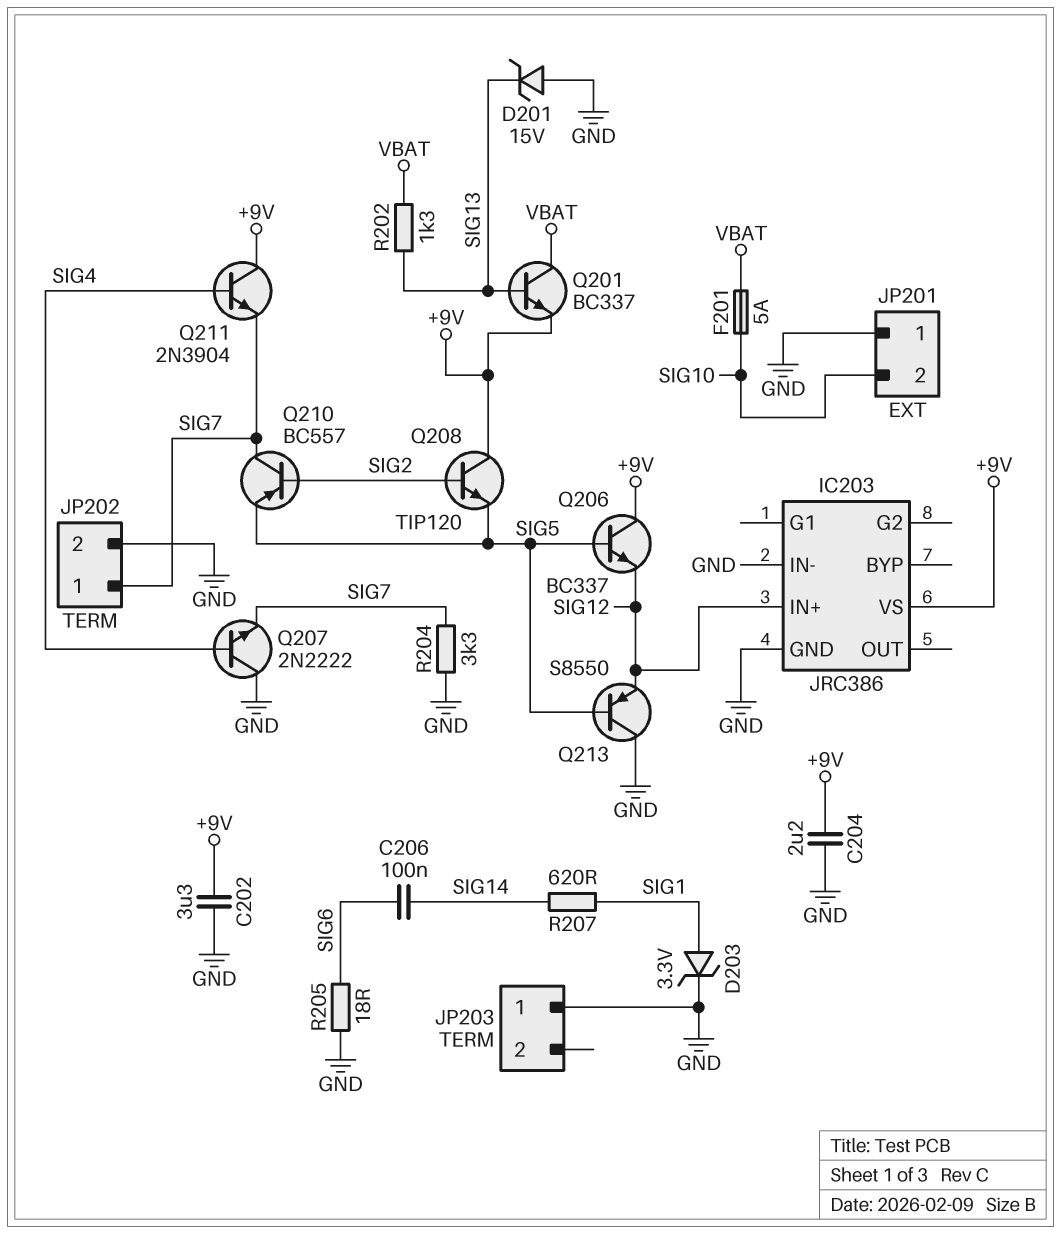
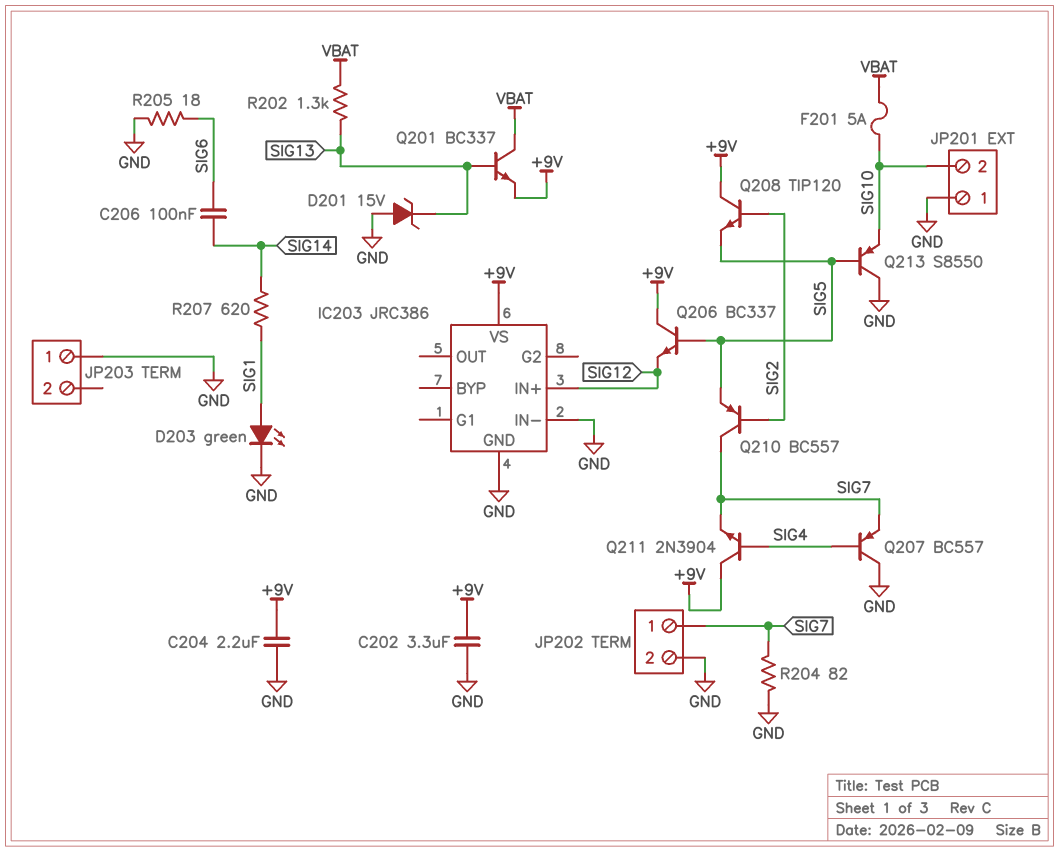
D203: zener 3.3V (A SIG1, K GND) -> LED green (A SIG1, K GND)
Q207: NPN 2N2222 (B SIG4, C GND, E SIG7) -> PNP BC557 (B SIG4, C GND, E SIG7)
Q213: PNP S8550 (B SIG5, C GND, E SIG12) -> PNP S8550 (B SIG5, C GND, E SIG10)
R204: 3.3k (GND, SIG7) -> 82 (GND, SIG7)

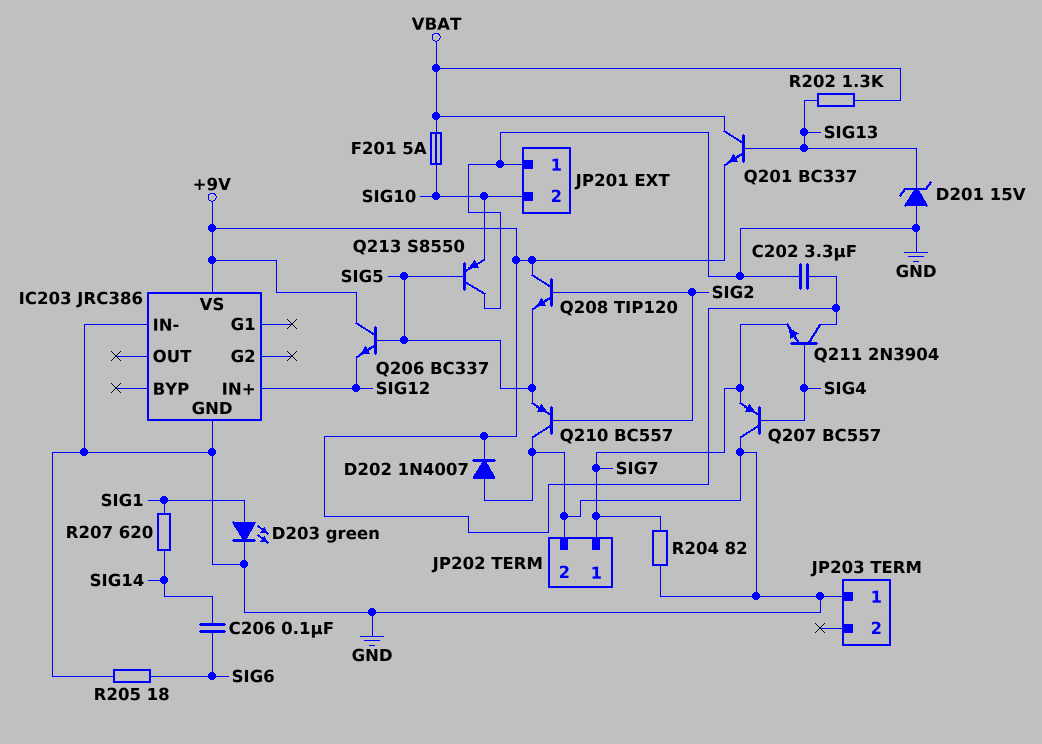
C204: 2.2uF (+9V, GND) -> none
D202: none -> diode 1N4007 (A GND, K +9V)
Q210: PNP BC557 (B SIG2, C SIG7, E SIG5) -> PNP BC557 (B SIG2, C GND, E SIG5)

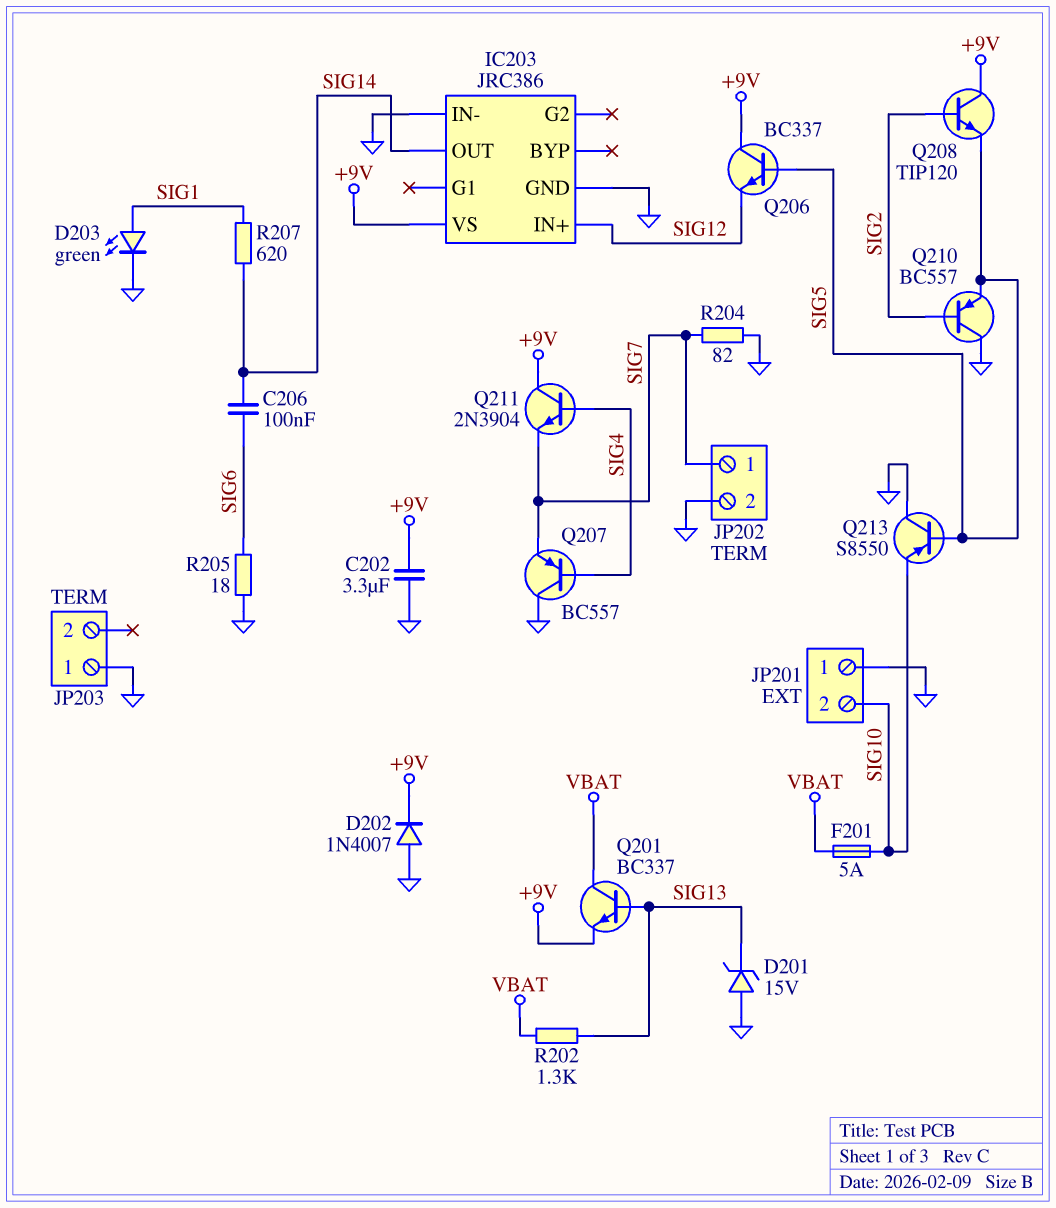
IC203 pin OUT: none -> SIG14

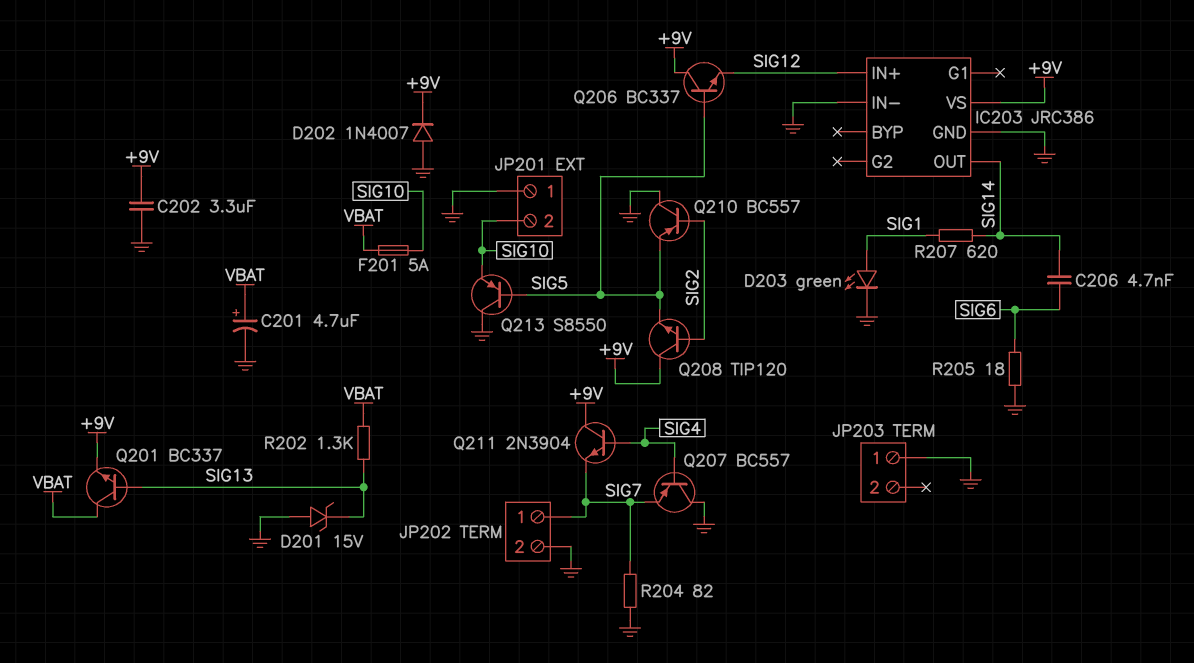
C201: none -> 4.7uF (plus VBAT, minus GND)
C206: 100nF (SIG6, SIG14) -> 4.7nF (SIG6, SIG14)

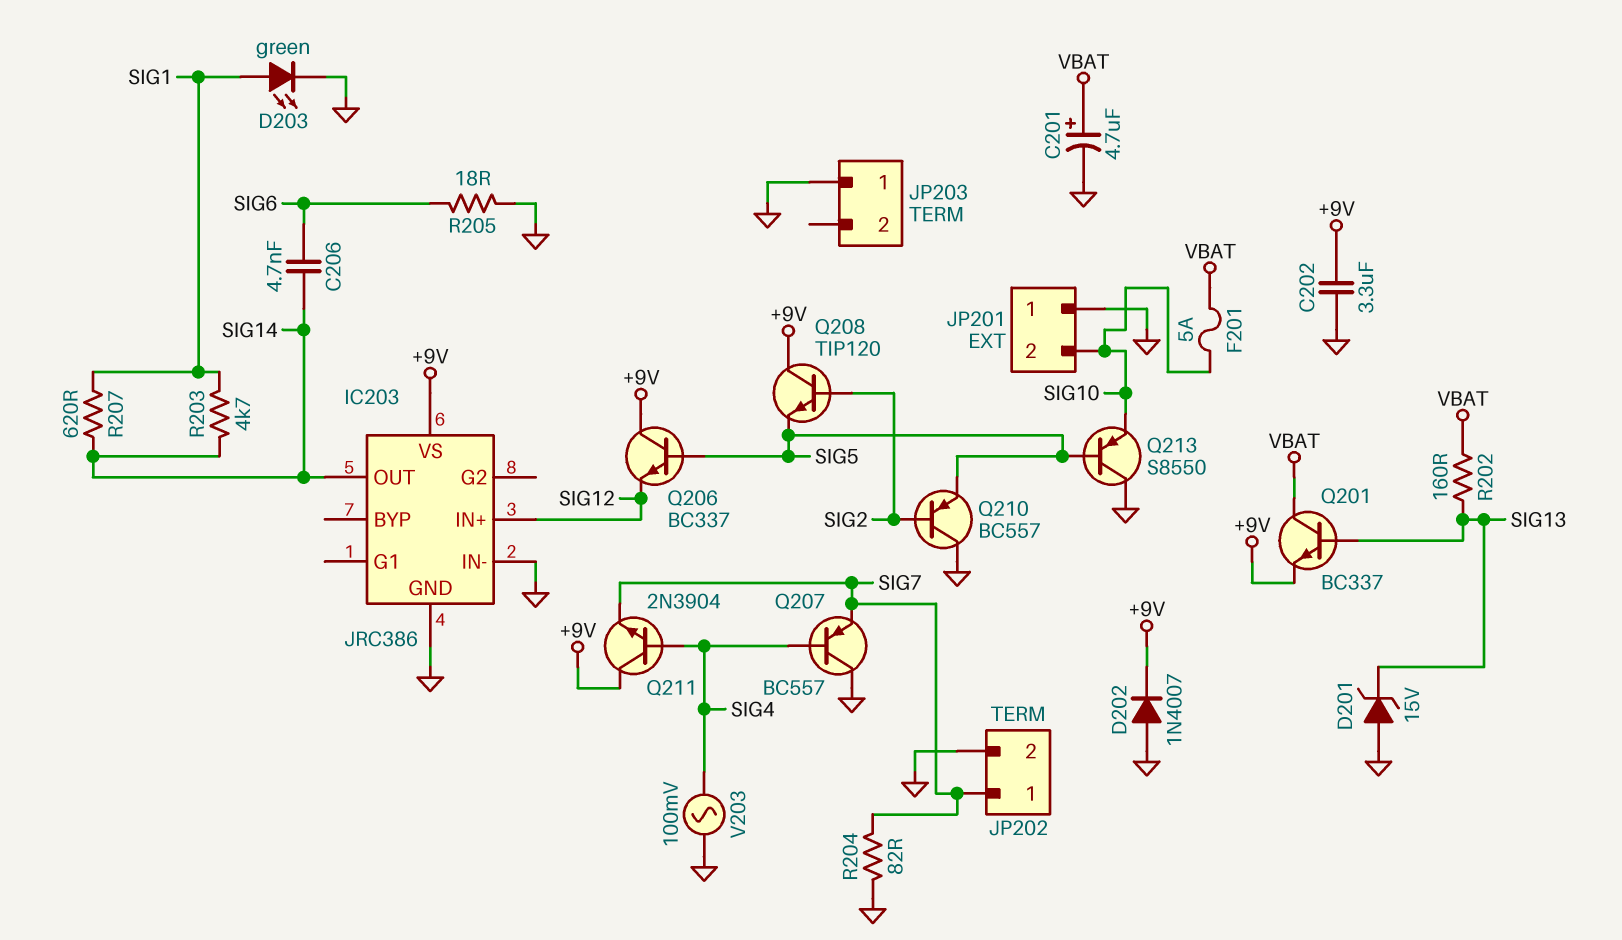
R202: 1.3k (SIG13, VBAT) -> 160 (SIG13, VBAT)
R203: none -> 4.7k (SIG1, SIG14)
V203: none -> AC 100mV (GND, SIG4)

